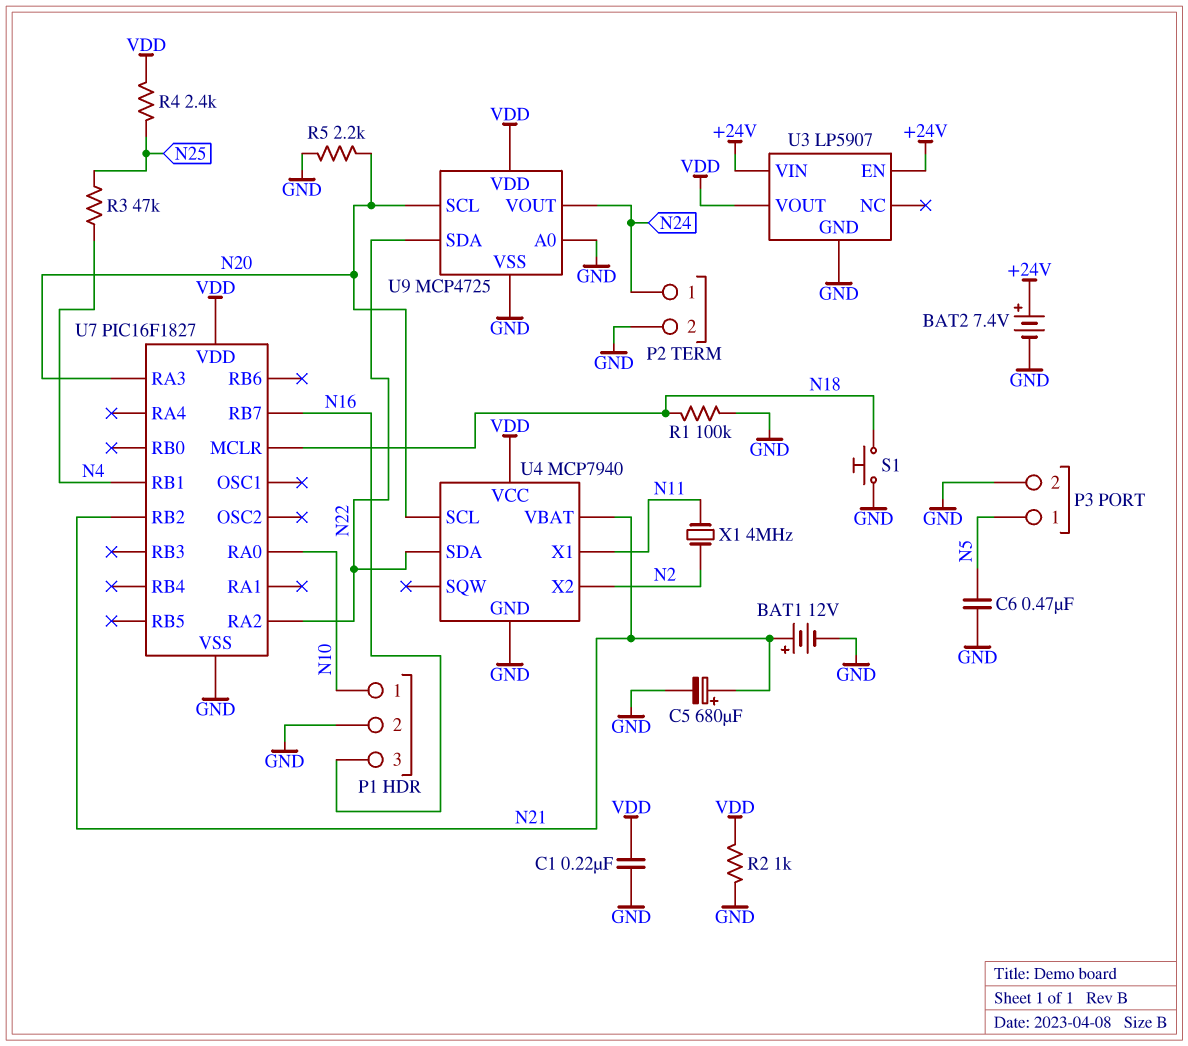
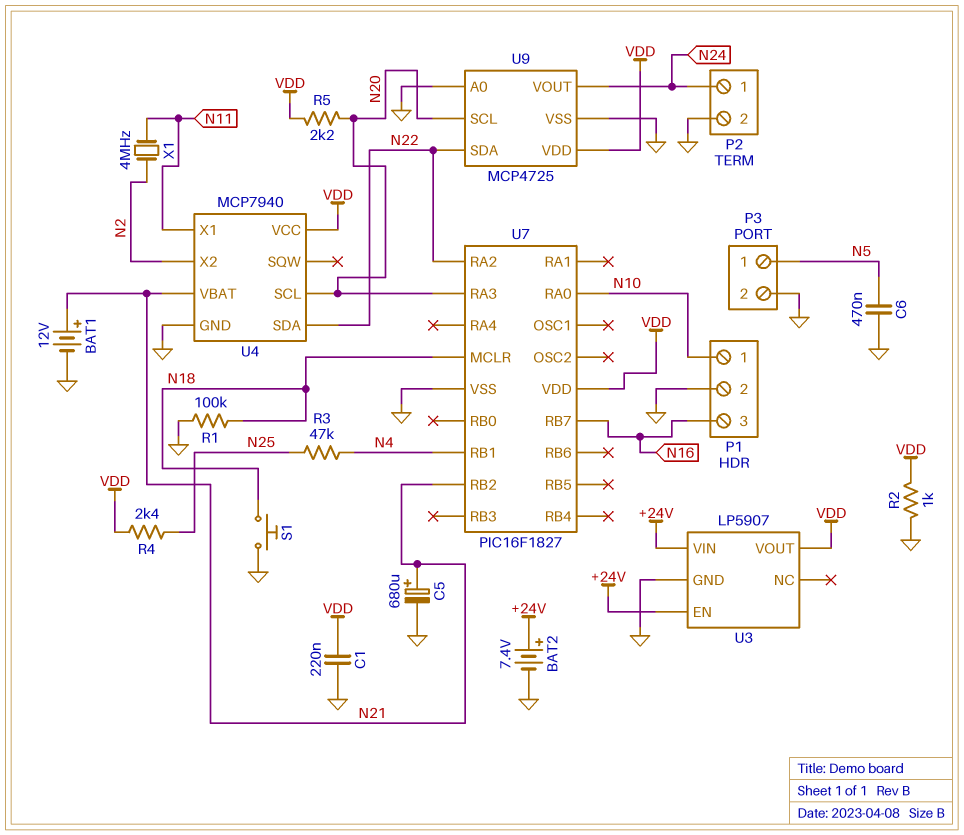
R5: 2.2k (GND, N20) -> 2.2k (N20, VDD)

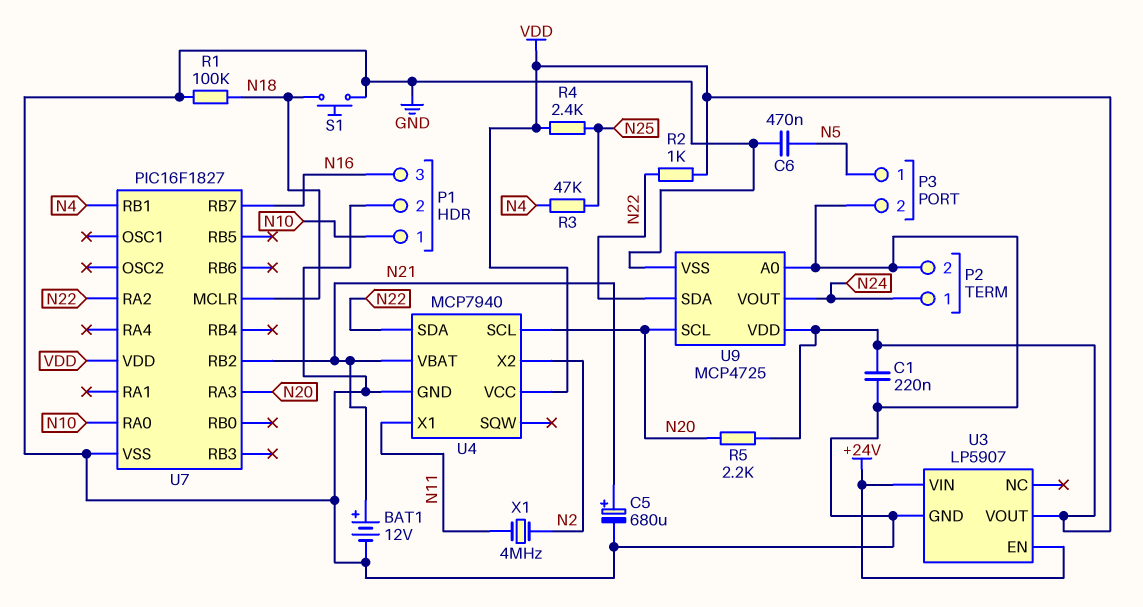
BAT2: 7.4V (plus +24V, minus GND) -> none
R2: 1k (GND, VDD) -> 1k (N22, VDD)

